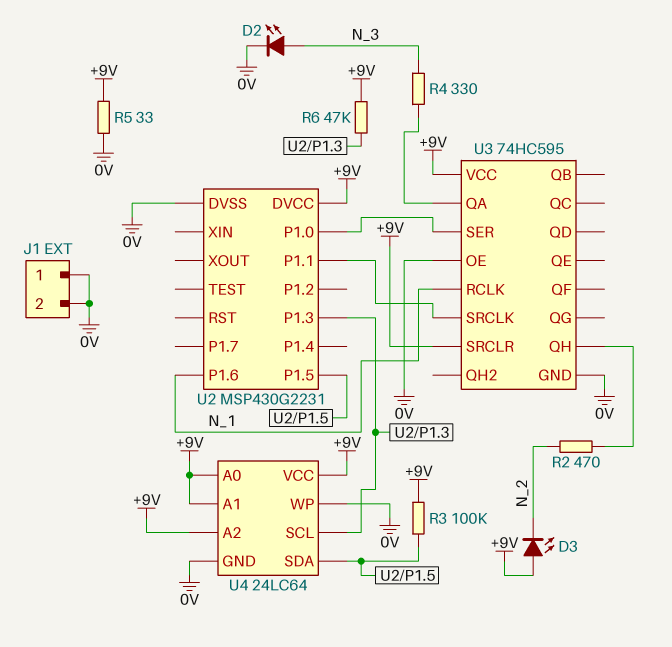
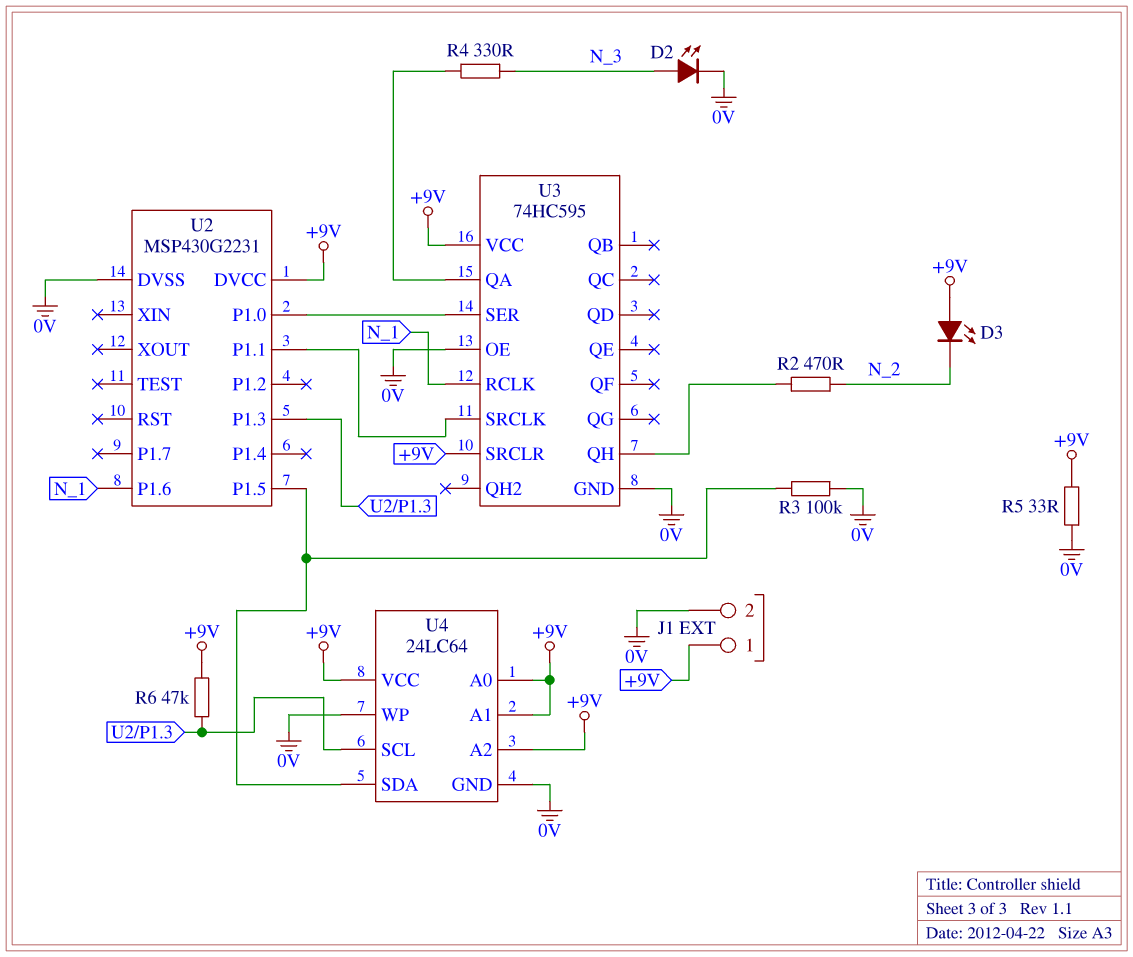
J1 pin 1: 0V -> +9V
R3: 100k (+9V, U2/P1.5) -> 100k (0V, U2/P1.5)

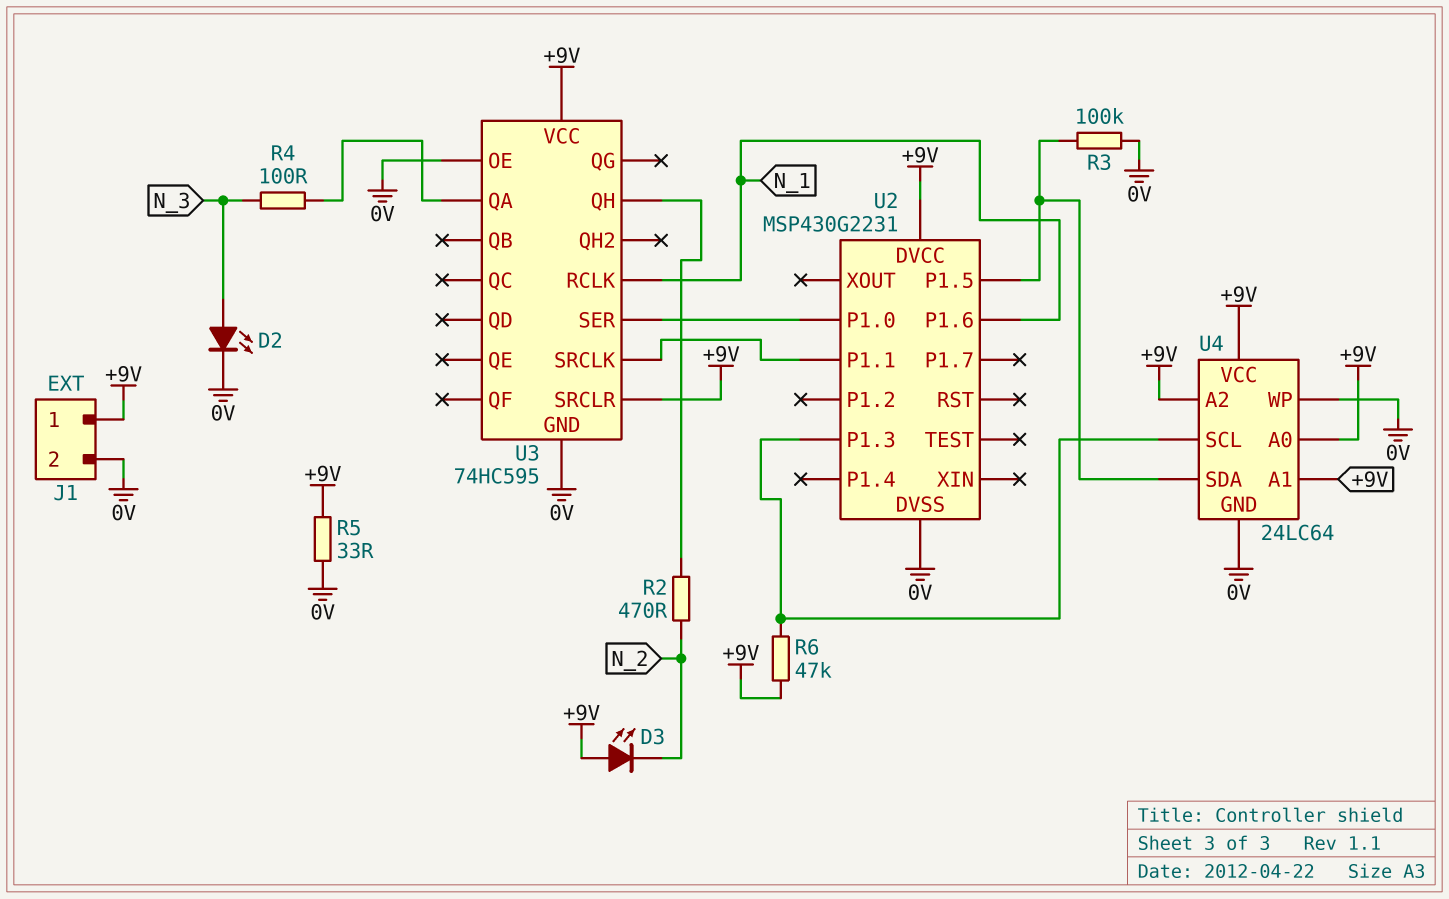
R4: 330 (N_3, U3/QA) -> 100 (N_3, U3/QA)

